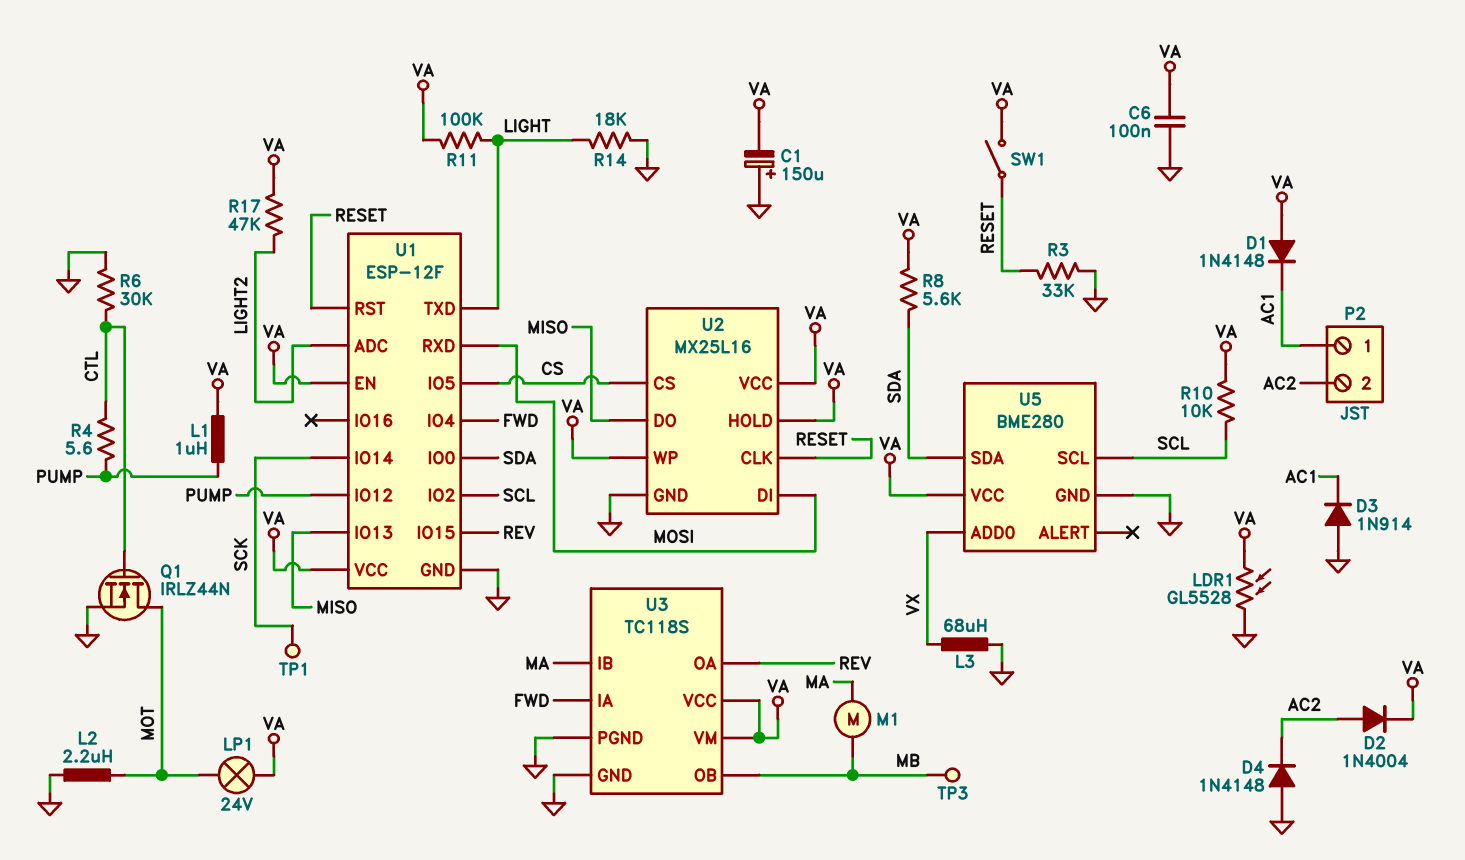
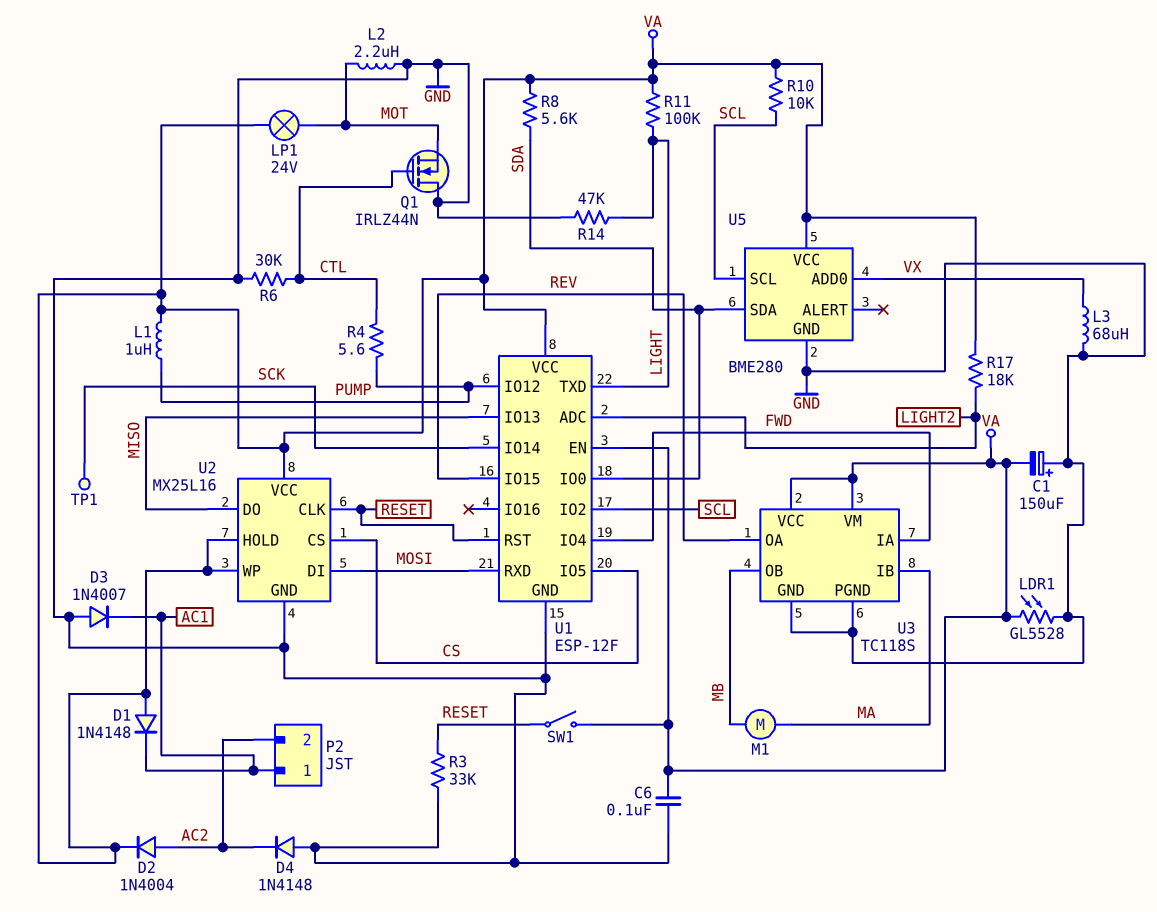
D3: diode 1N914 (A GND, K AC1) -> diode 1N4007 (A GND, K AC1)
Q1: NMOS IRLZ44N (G CTL, D MOT, S GND) -> NMOS IRLZ44N (G CTL, D GND, S MOT)
R14: 18k (GND, LIGHT) -> 47k (GND, LIGHT)
R17: 47k (LIGHT2, VA) -> 18k (LIGHT2, VA)
TP3: test point (MB) -> none

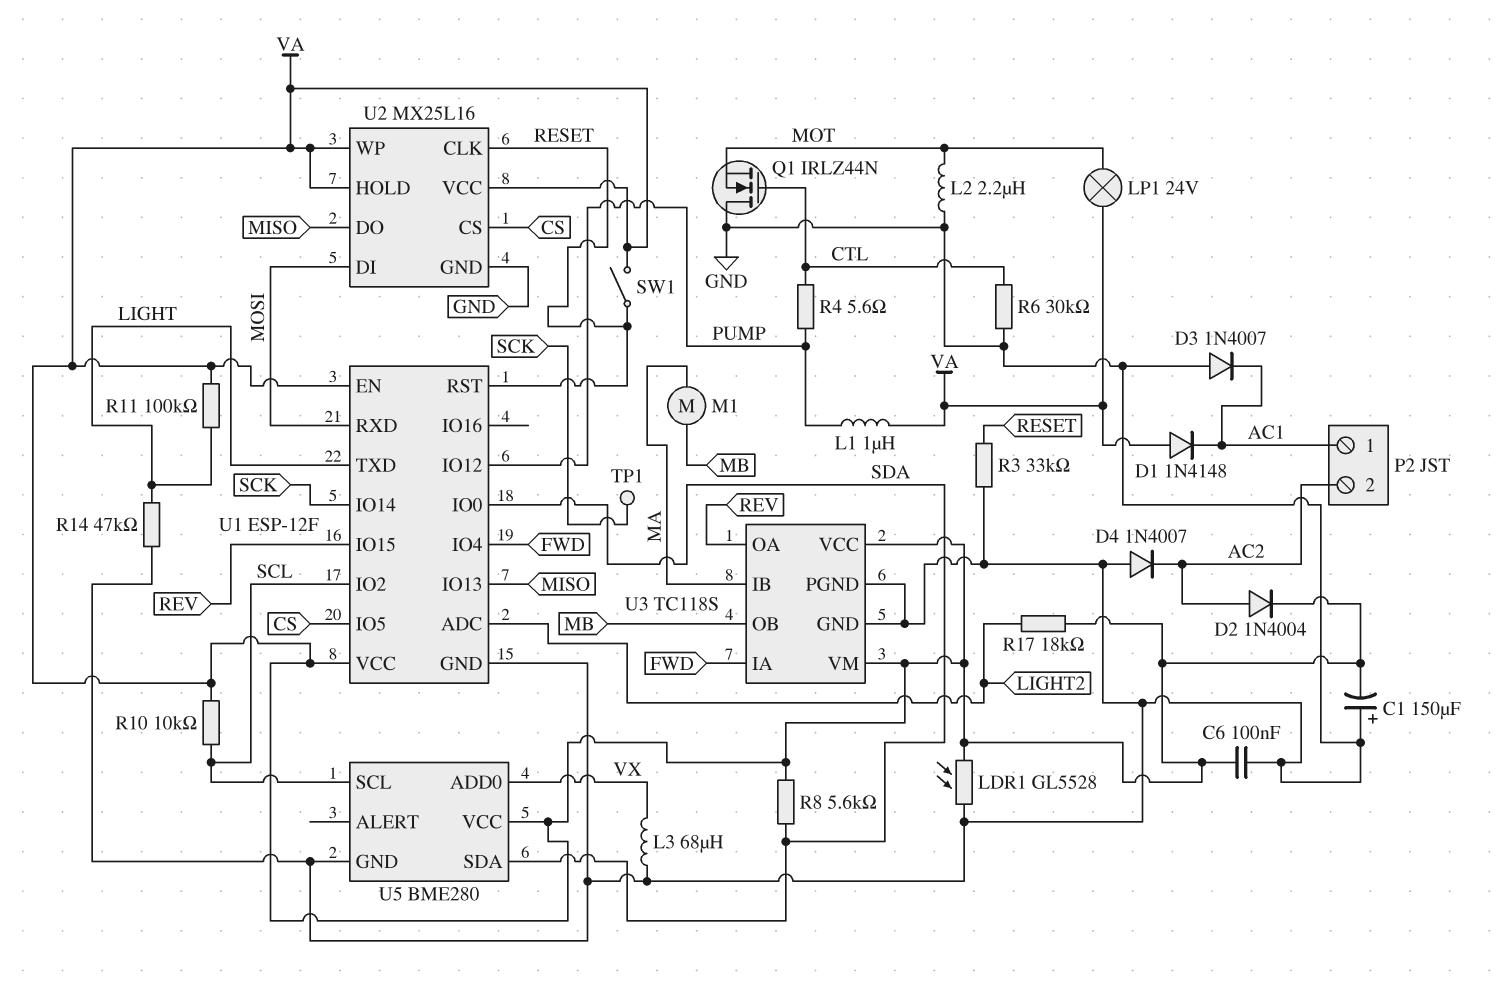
D4: diode 1N4148 (A GND, K AC2) -> diode 1N4007 (A GND, K AC2)

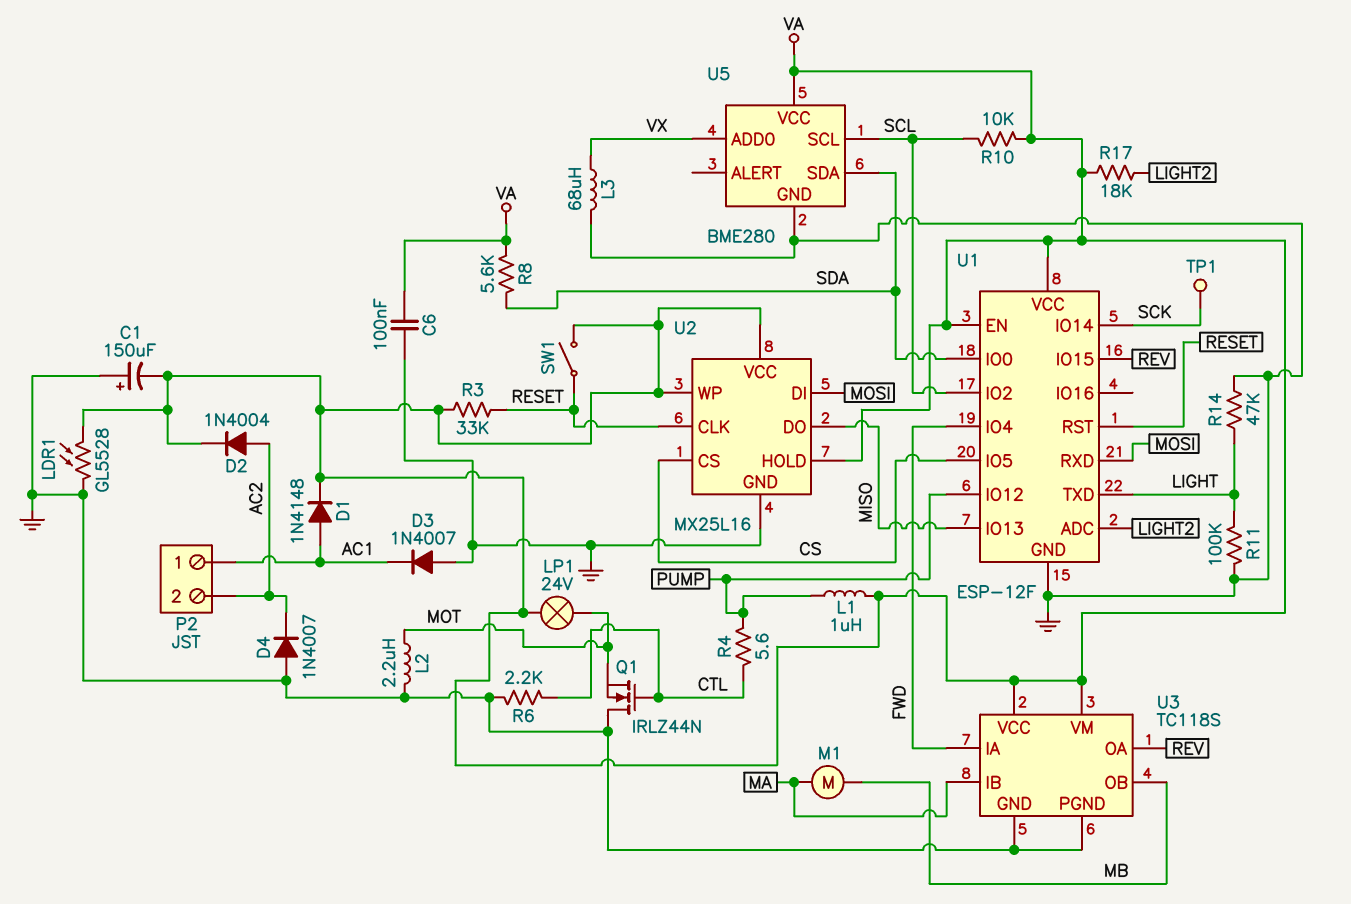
D1: diode 1N4148 (A VA, K AC1) -> diode 1N4148 (A AC1, K VA)
R3: 33k (GND, RESET) -> 33k (RESET, VA)
R6: 30k (CTL, GND) -> 2.2k (CTL, GND)
R11: 100k (LIGHT, VA) -> 100k (GND, LIGHT)

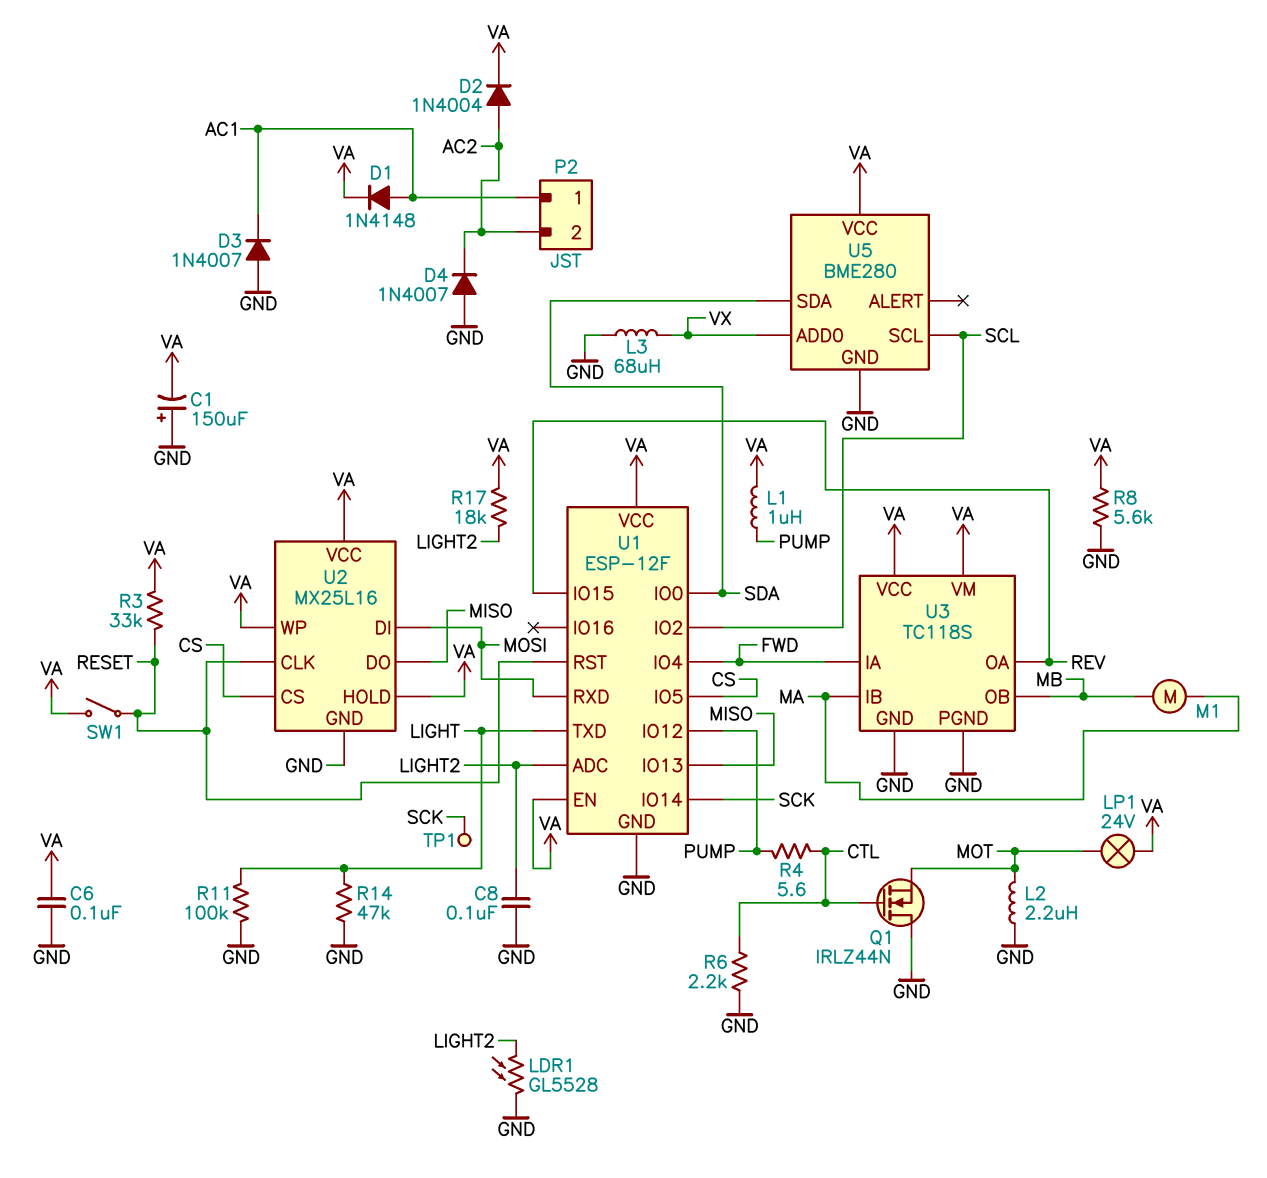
C8: none -> 100nF (GND, LIGHT2)
LDR1: GL5528 (GND, VA) -> GL5528 (GND, LIGHT2)
R8: 5.6k (SDA, VA) -> 5.6k (GND, VA)
R10: 10k (SCL, VA) -> none

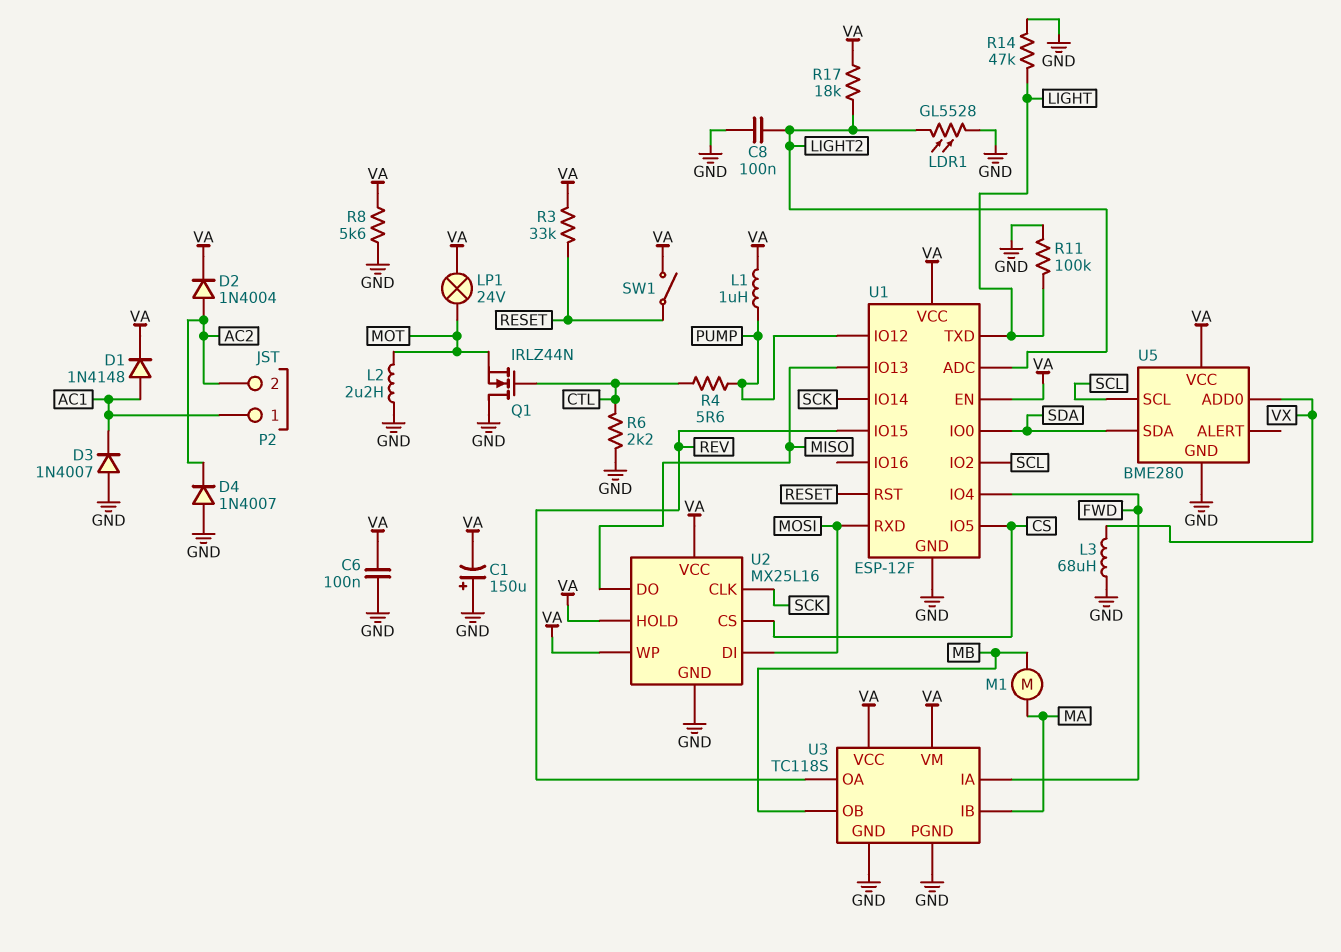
TP1: test point (SCK) -> none
U2 pin CLK: RESET -> SCK

